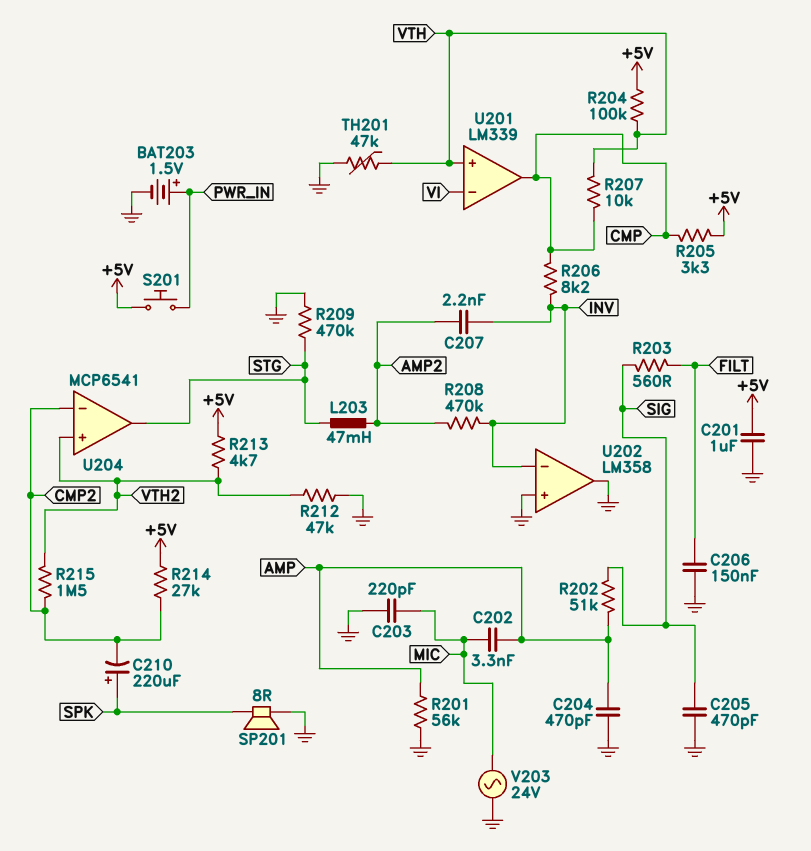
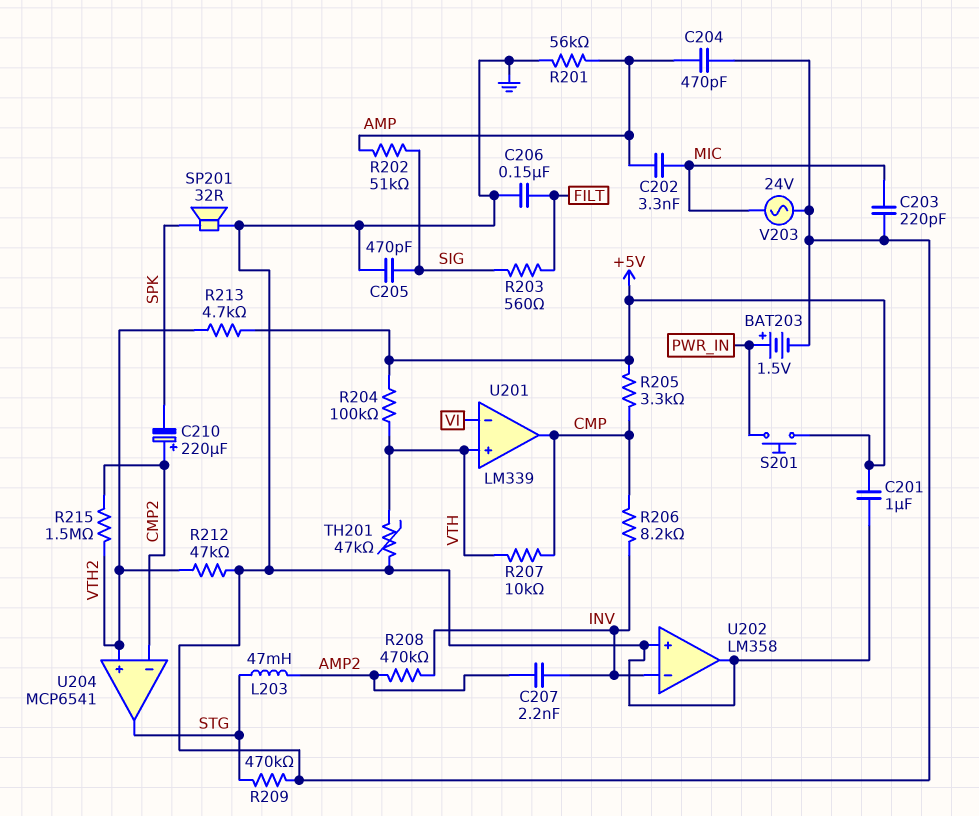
C210: 220uF (plus SPK, minus CMP2) -> 220uF (plus CMP2, minus SPK)
R214: 27k (+5V, CMP2) -> none
SP201: speaker 8R (GND, SPK) -> speaker 32R (GND, SPK)

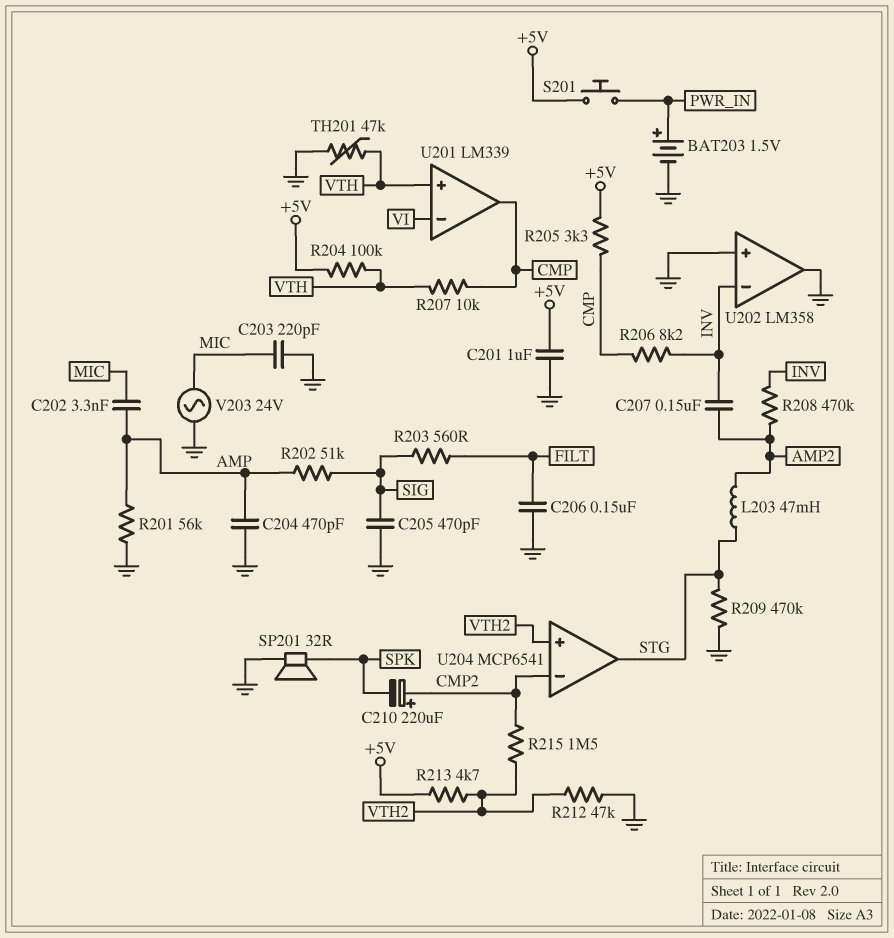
C207: 2.2nF (AMP2, INV) -> 150nF (AMP2, INV)

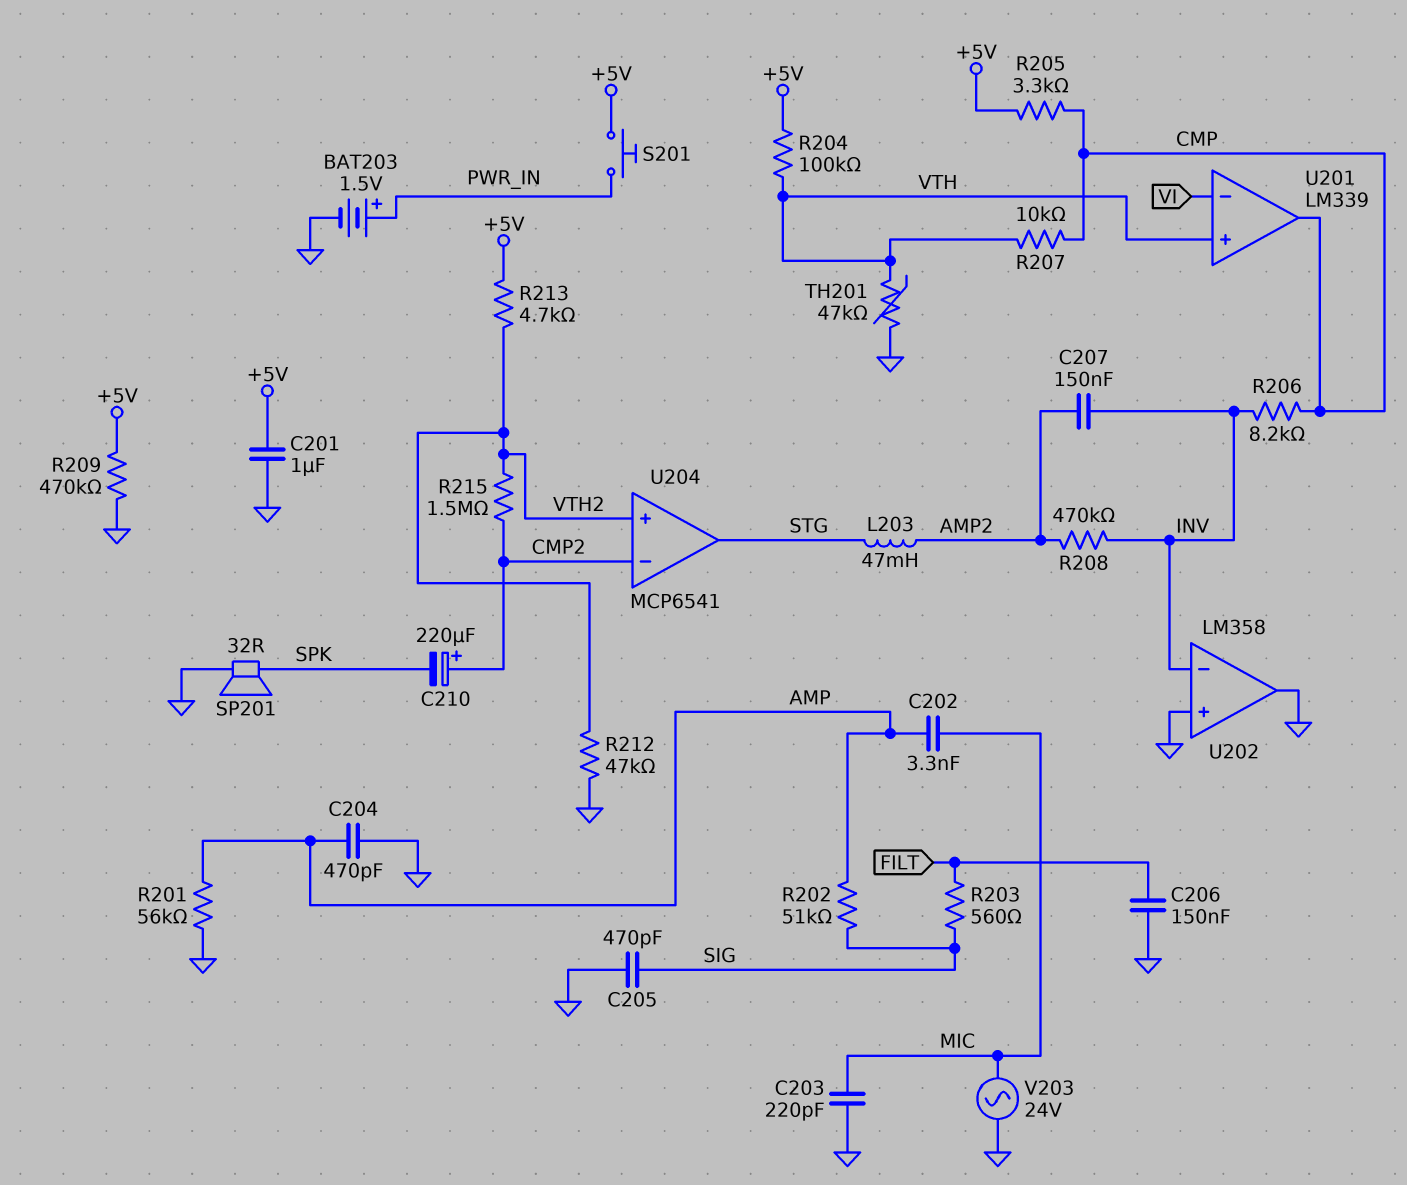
R209: 470k (GND, STG) -> 470k (+5V, GND)

